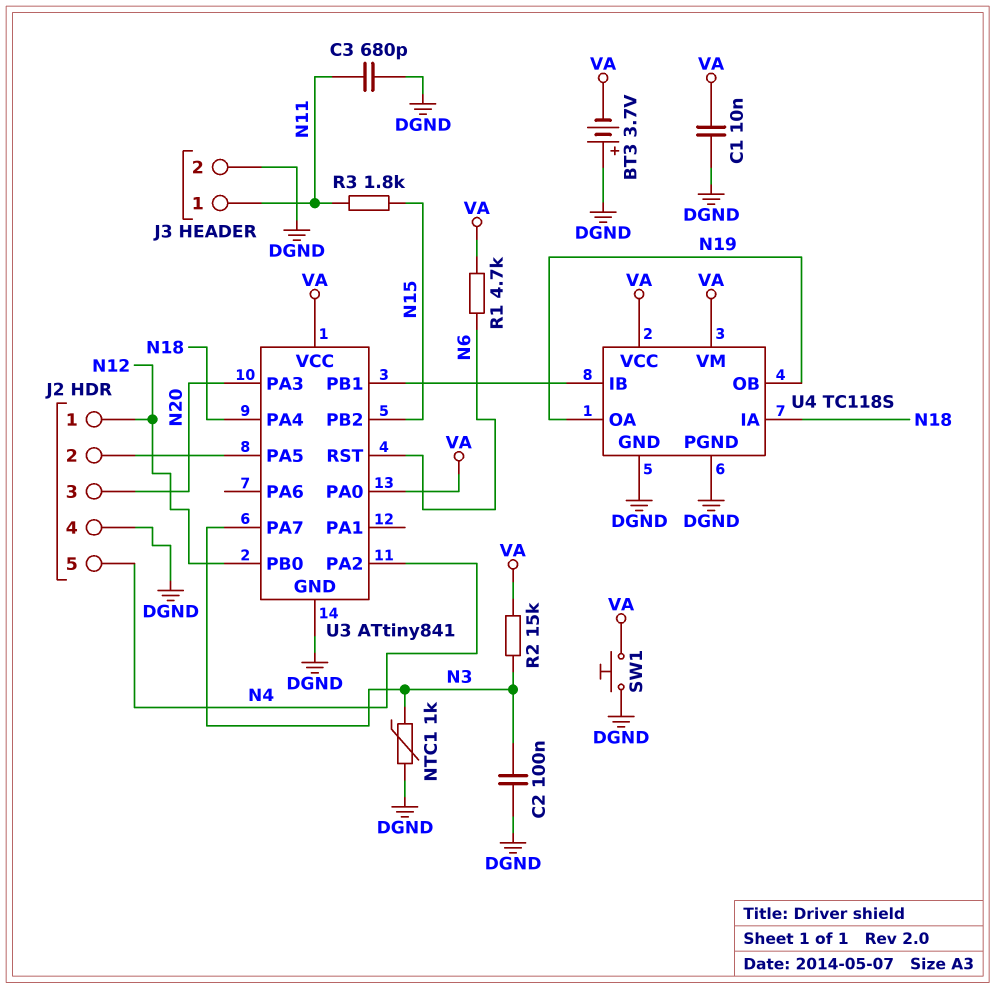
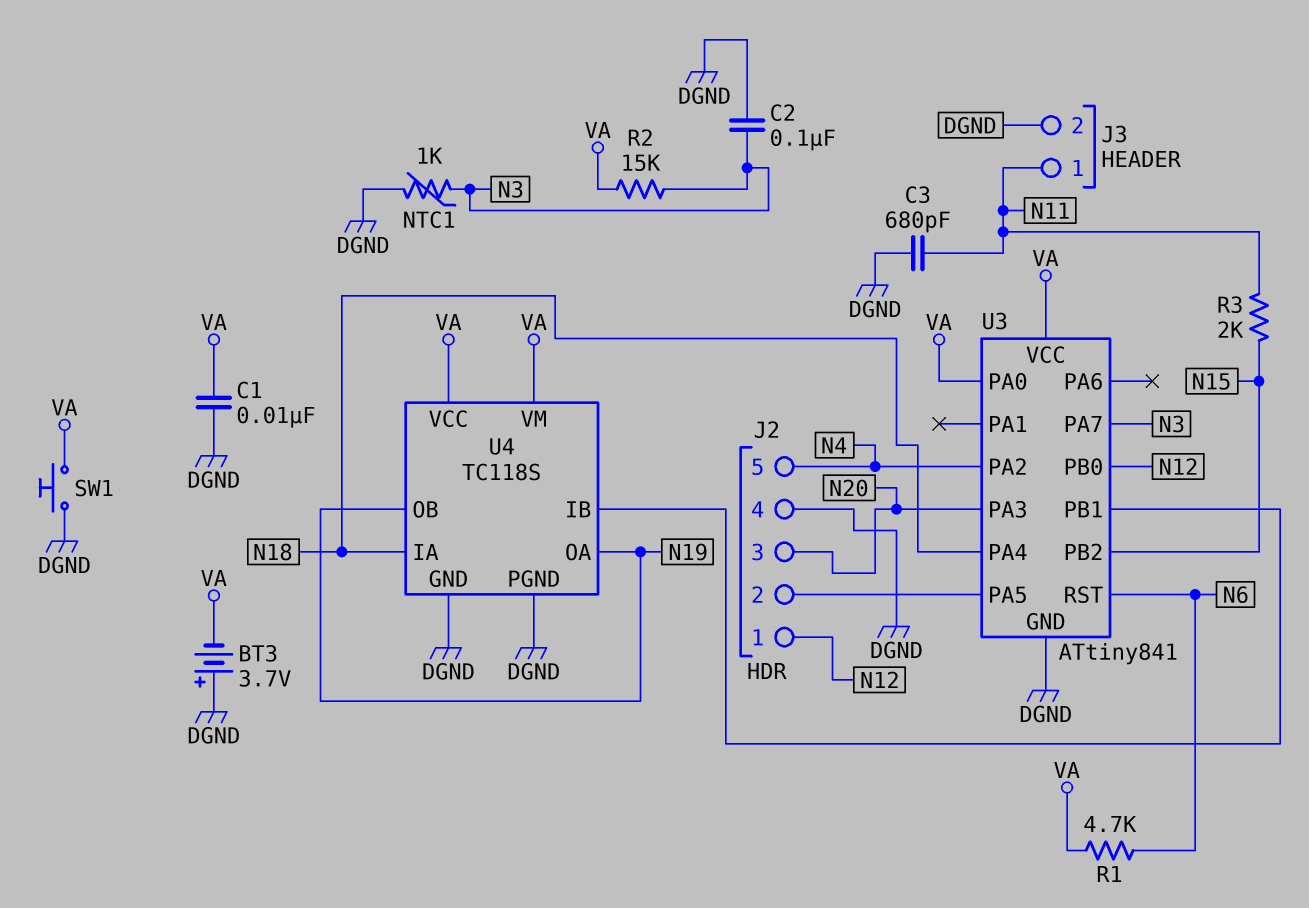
R3: 1.8k (N11, N15) -> 2k (N11, N15)

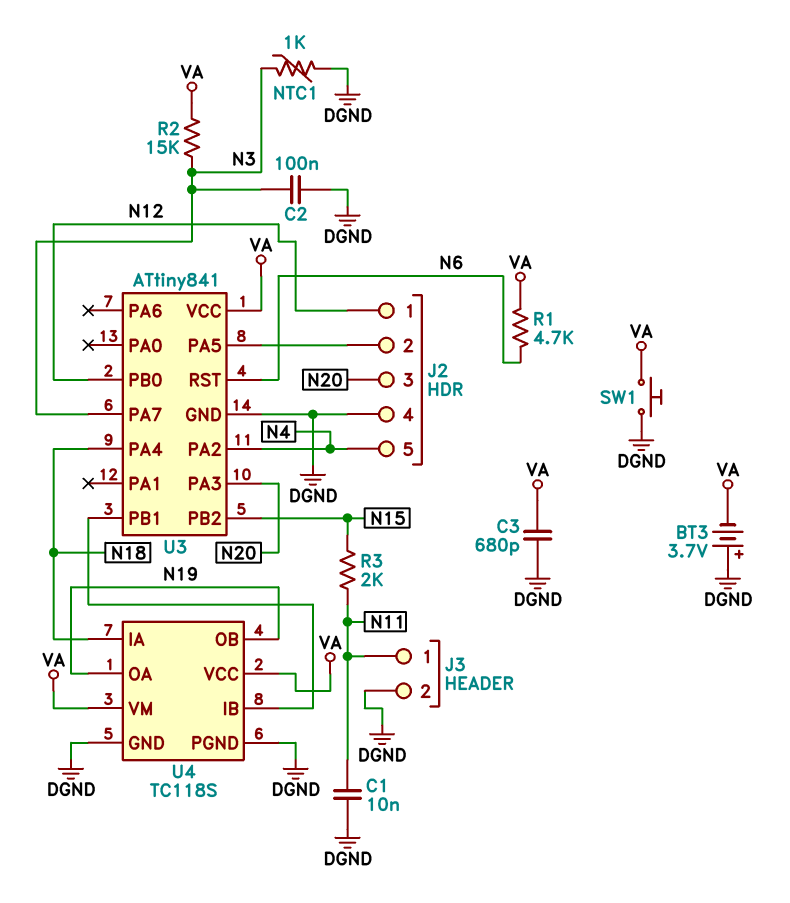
C1: 10nF (DGND, VA) -> 10nF (DGND, N11)
C3: 680pF (DGND, N11) -> 680pF (DGND, VA)
U3 pin PA0: VA -> none

